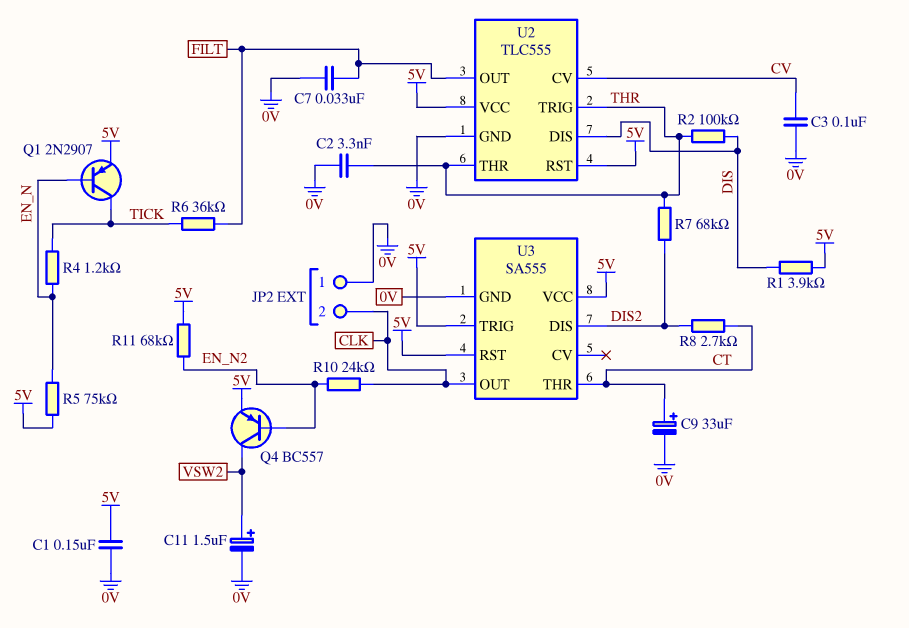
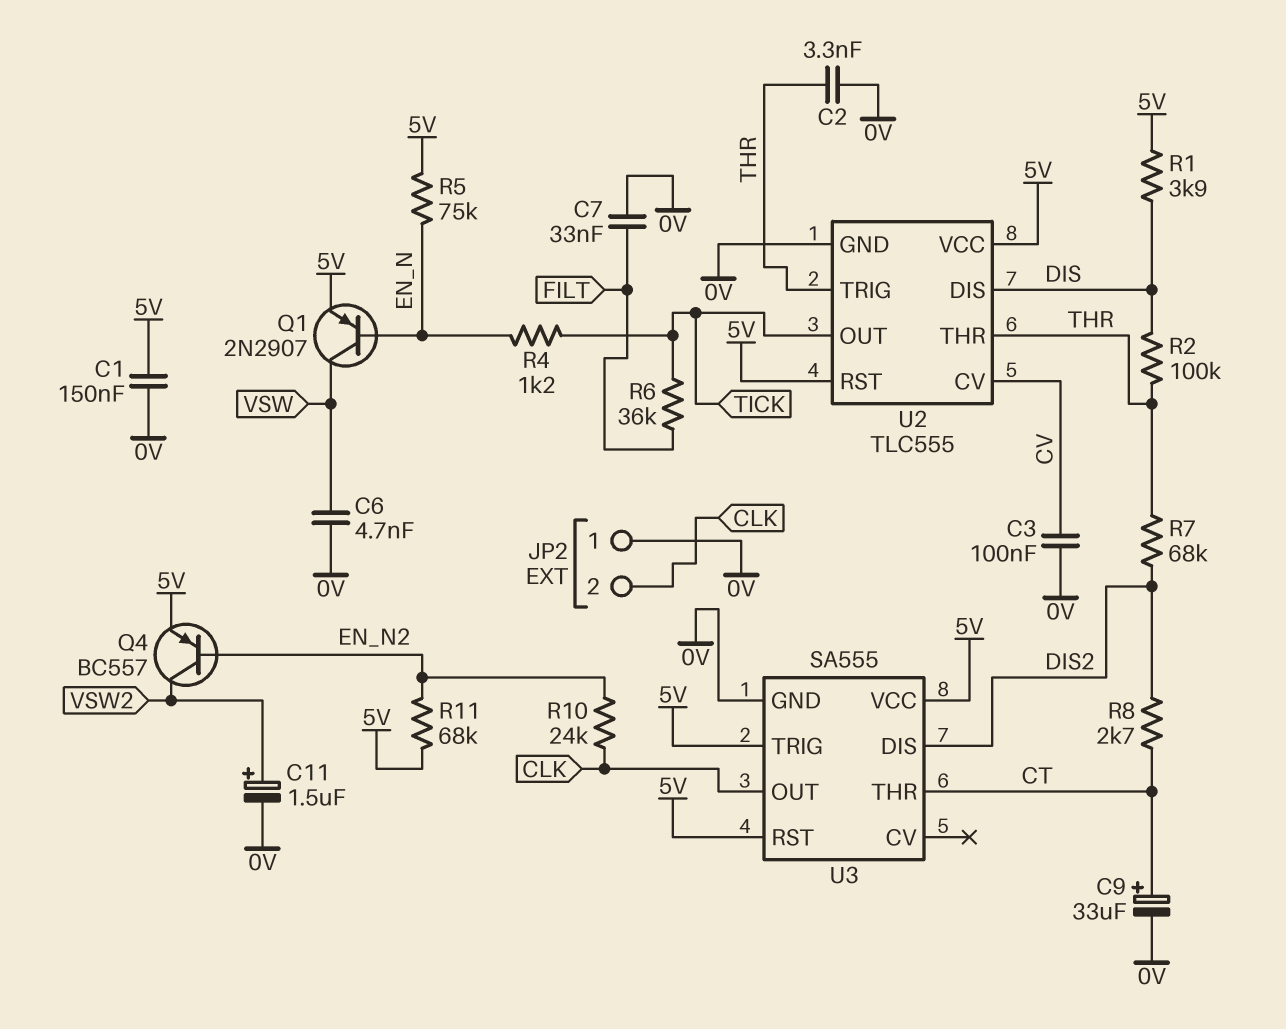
C6: none -> 4.7nF (0V, VSW)
Q1: PNP 2N2907 (B EN_N, C TICK, E 5V) -> PNP 2N2907 (B EN_N, C VSW, E 5V)
U2 pin OUT: FILT -> TICK

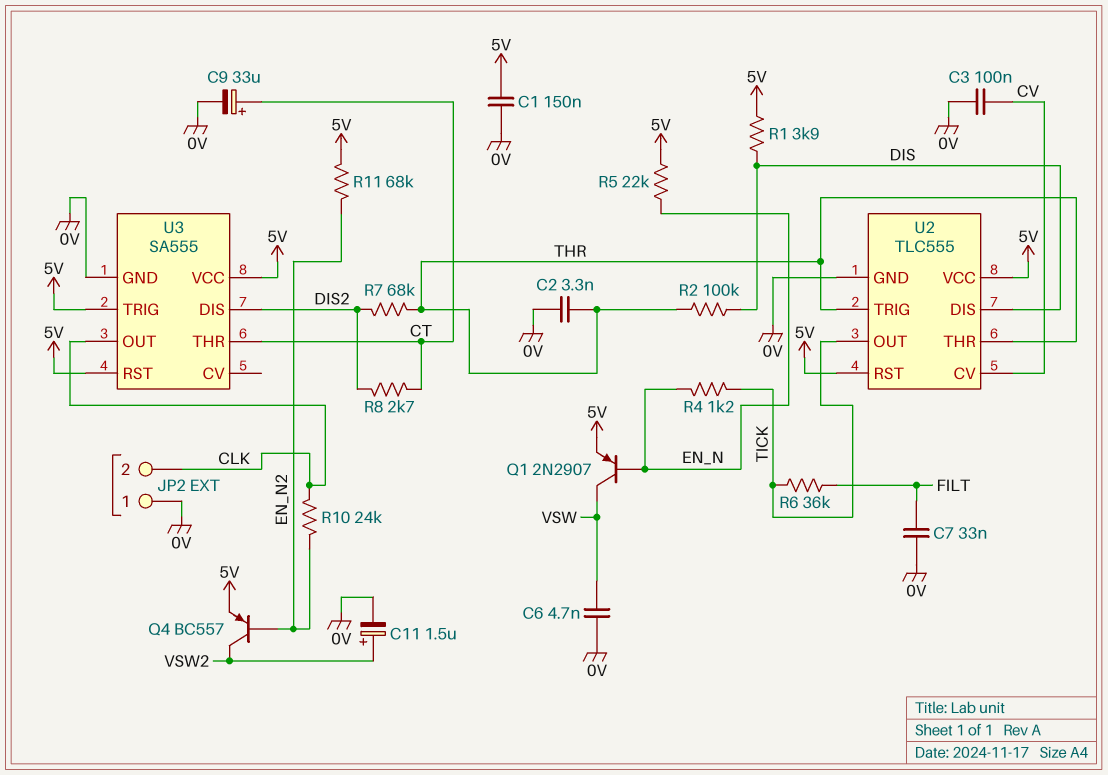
R5: 75k (5V, EN_N) -> 22k (5V, EN_N)

